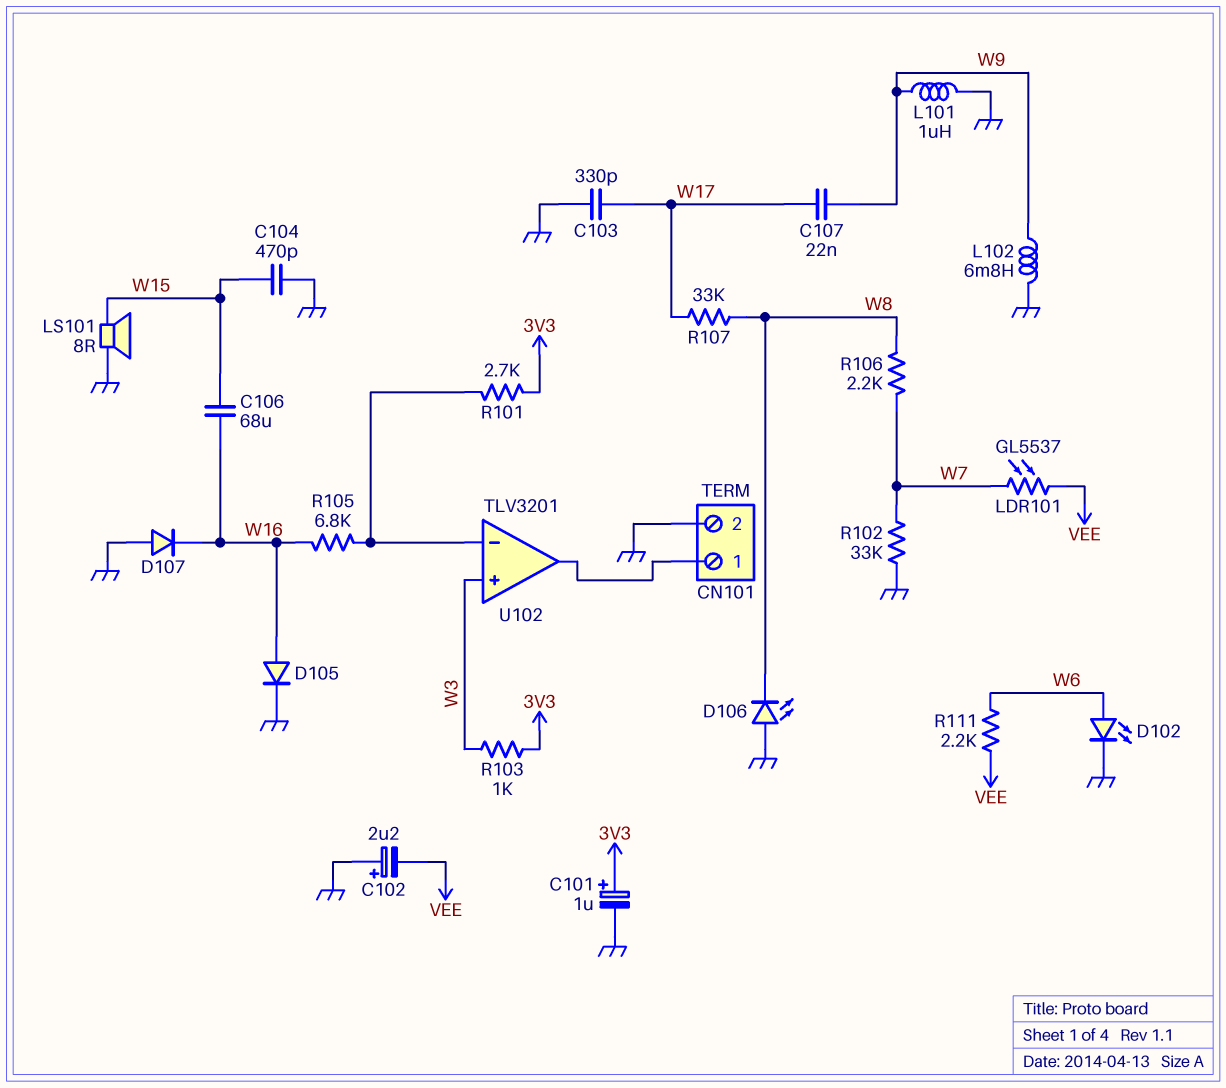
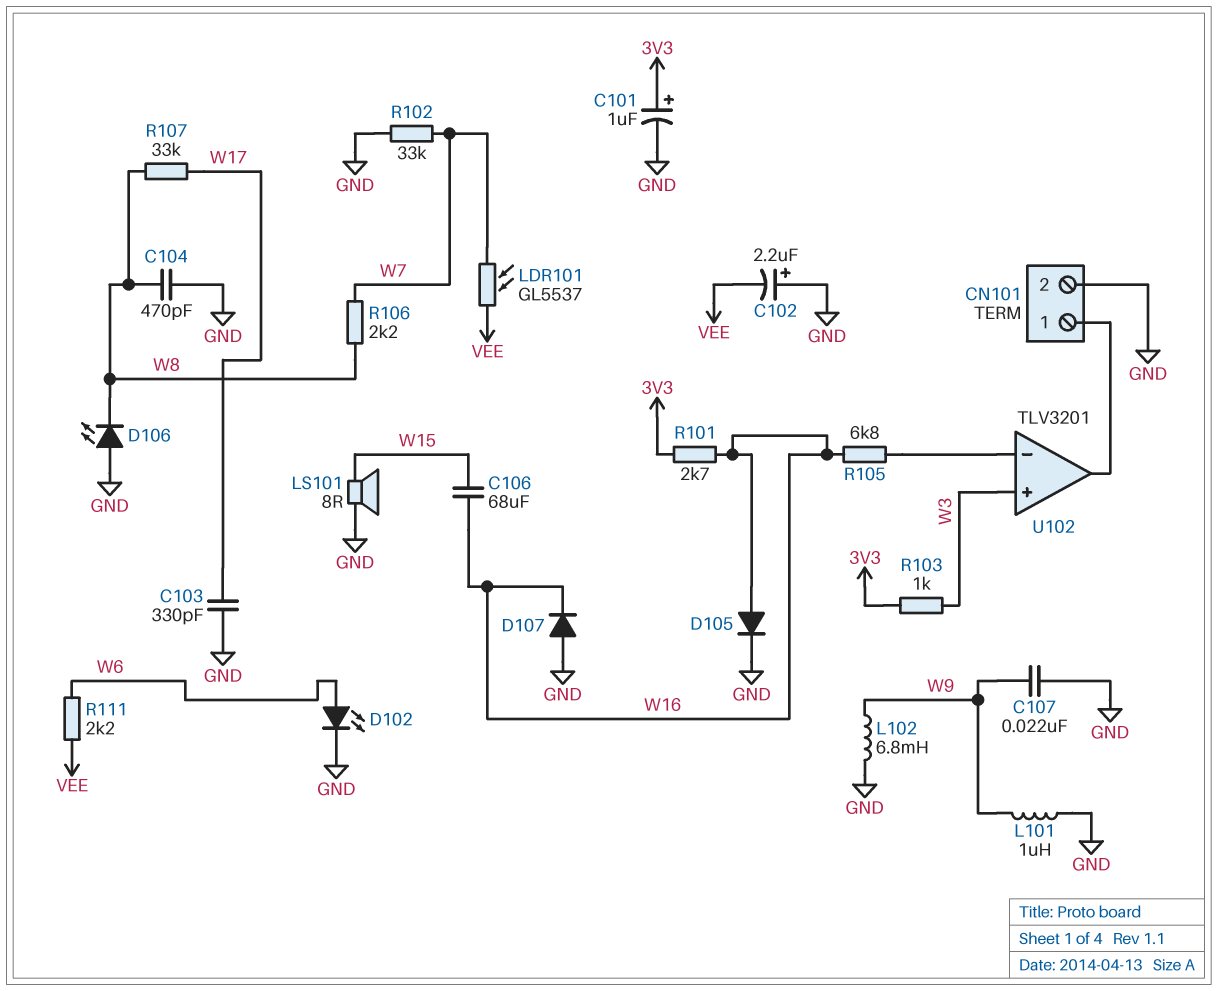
C104: 470pF (GND, W15) -> 470pF (GND, W8)
C107: 22nF (W9, W17) -> 22nF (GND, W9)
R101: 2.7k (3V3, U102/in-) -> 2.7k (3V3, W16)

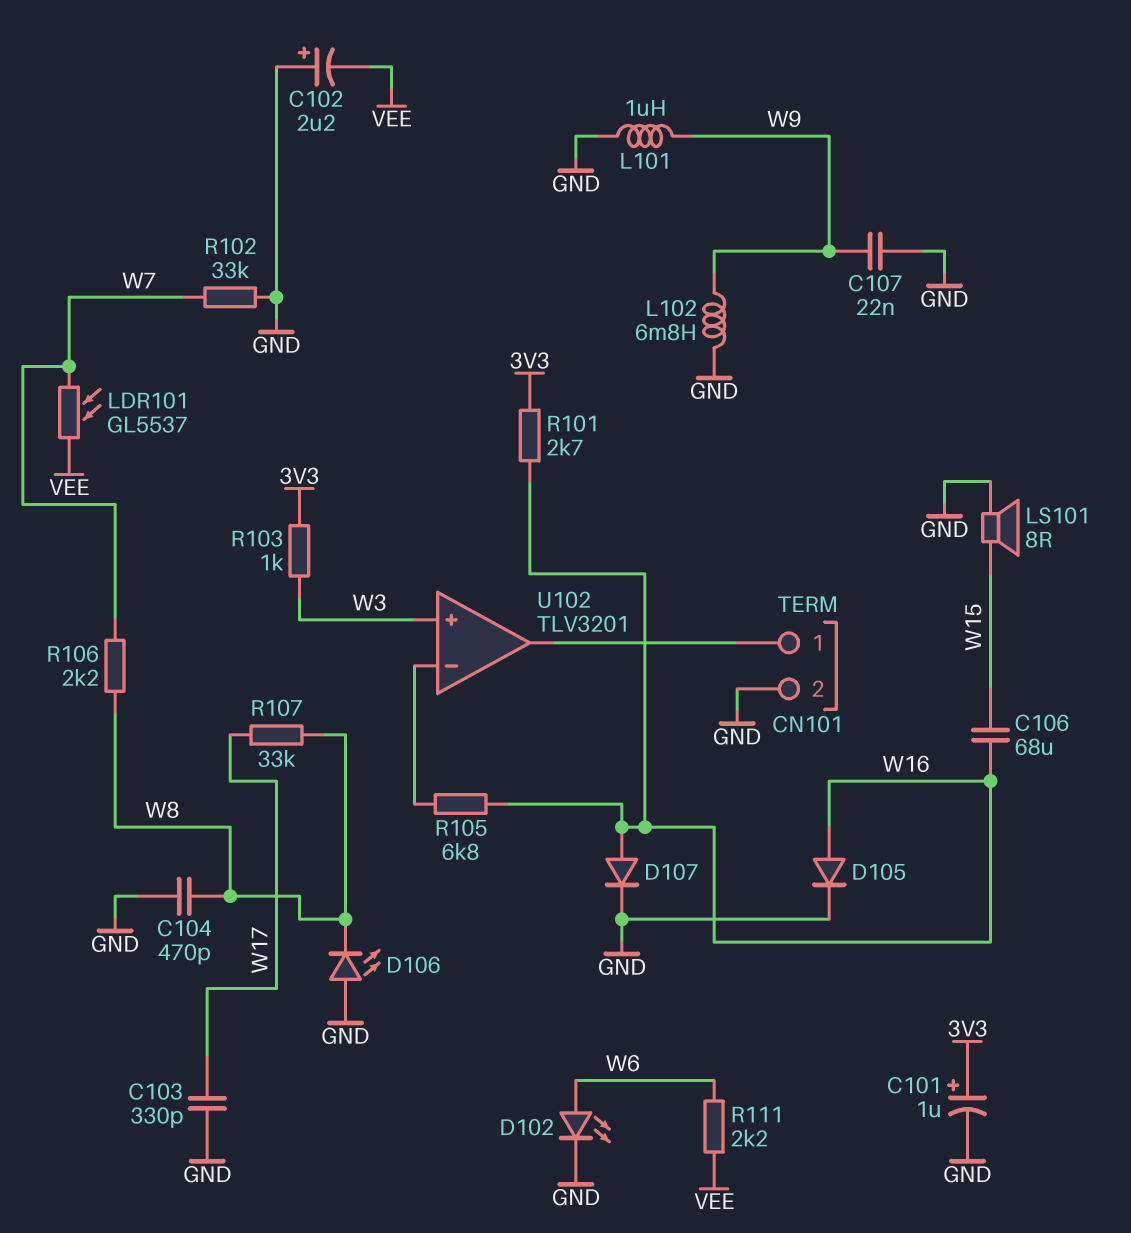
D107: diode (A GND, K W16) -> diode (A W16, K GND)

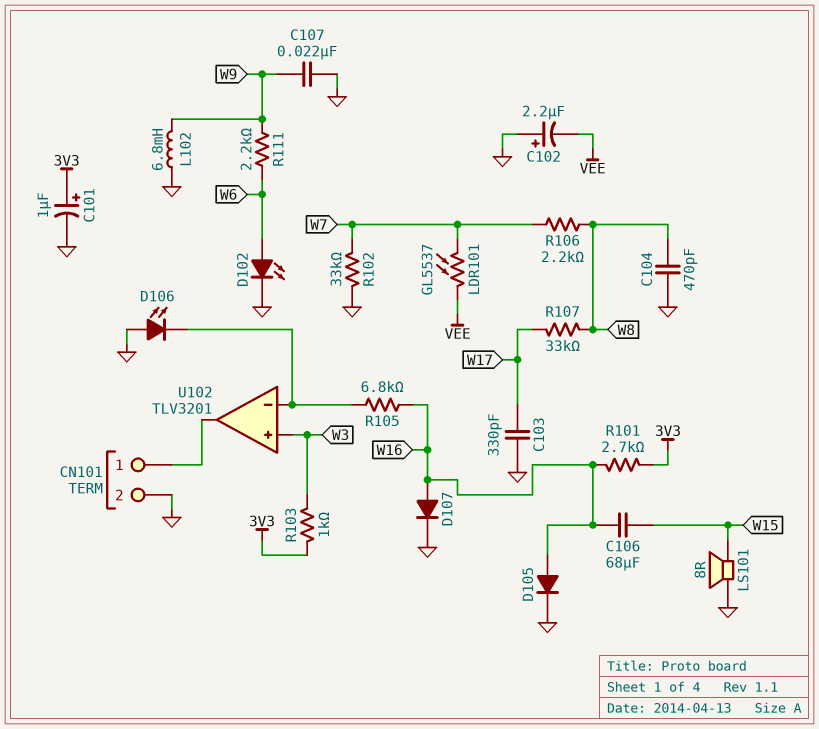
D106: LED (A GND, K W8) -> LED (A GND, K U102/in-)
L101: 1uH (GND, W9) -> none
R111: 2.2k (VEE, W6) -> 2.2k (W6, W9)

